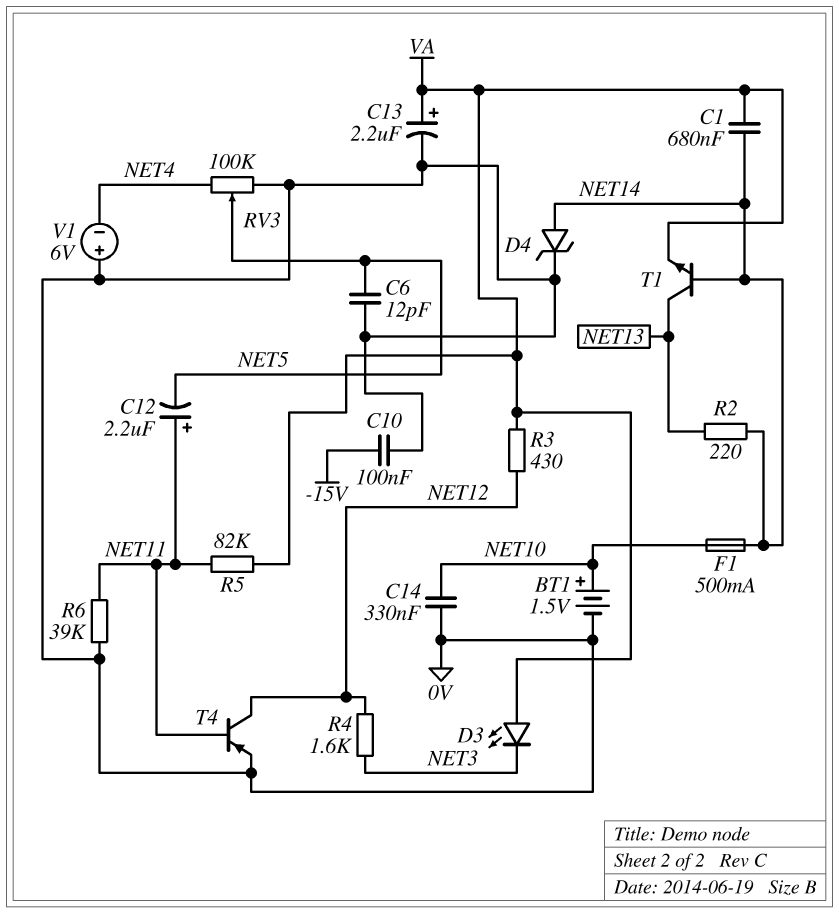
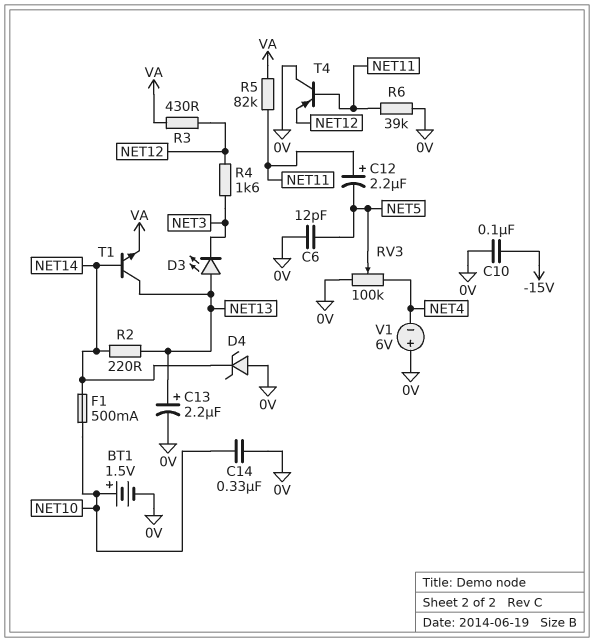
C1: 680nF (NET14, VA) -> none
C13: 2.2uF (plus VA, minus 0V) -> 2.2uF (plus NET13, minus 0V)
D3: LED (A VA, K NET3) -> LED (A NET13, K NET3)
D4: zener (A NET14, K 0V) -> zener (A 0V, K NET14)
T4: PNP (B NET11, C NET12, E 0V) -> PNP (B NET11, C 0V, E NET12)

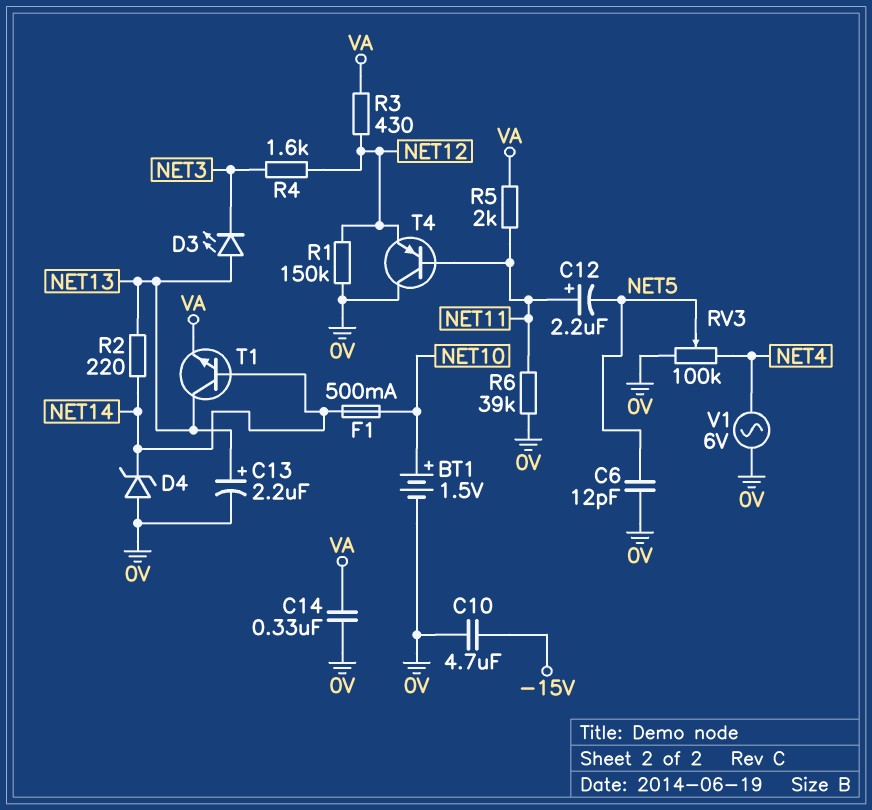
C10: 100nF (-15V, 0V) -> 4.7uF (-15V, 0V)
C14: 330nF (0V, NET10) -> 330nF (0V, VA)
R1: none -> 150k (0V, NET12)
R5: 82k (NET11, VA) -> 2k (NET11, VA)
V1: 6V (plus 0V, minus NET4) -> AC 6V (0V, NET4)

